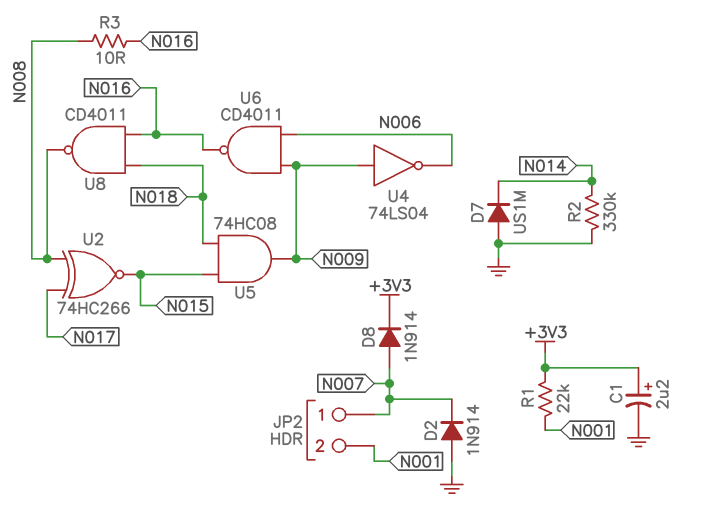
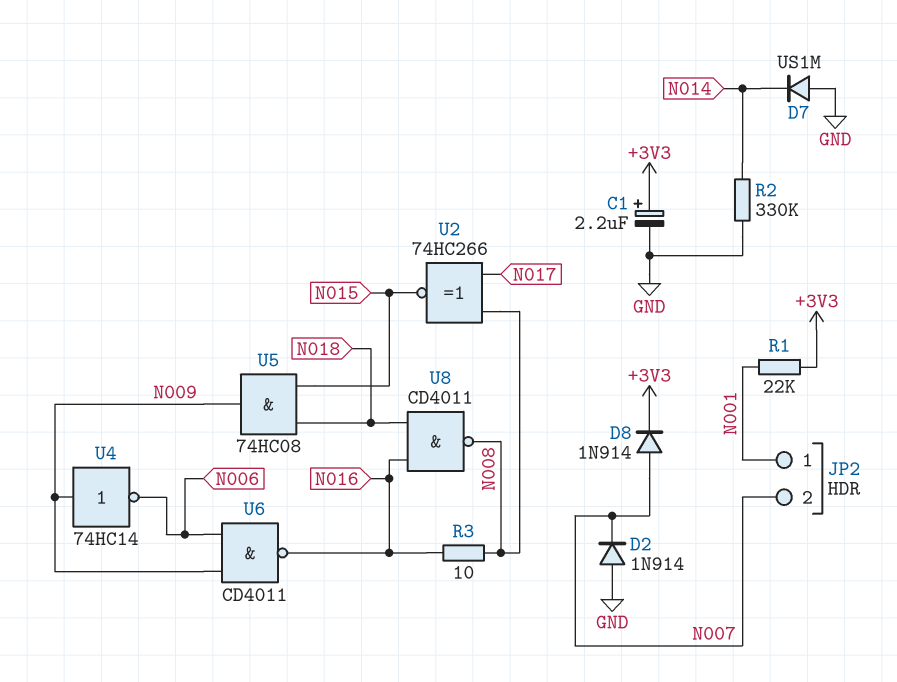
JP2 pin 1: N007 -> N001
JP2 pin 2: N001 -> N007
U4: NOT 74LS04 (in N009, out N006) -> NOT 74HC14 (in N009, out N006)

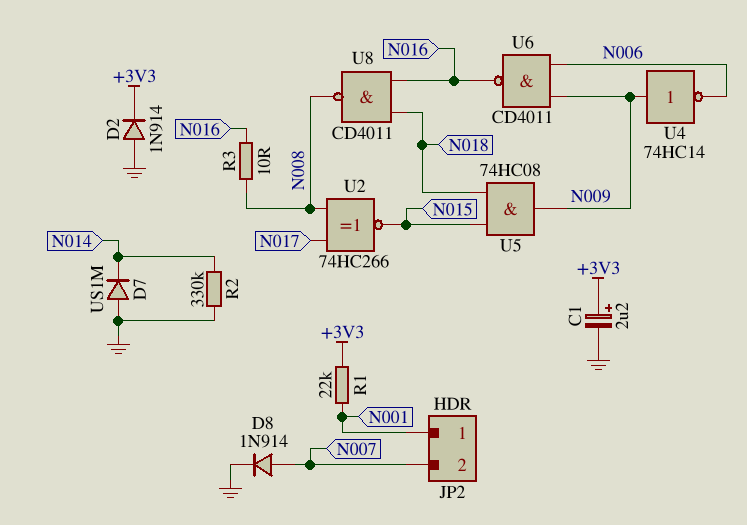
D2: diode 1N914 (A GND, K N007) -> diode 1N914 (A GND, K +3V3)
D8: diode 1N914 (A N007, K +3V3) -> diode 1N914 (A N007, K GND)

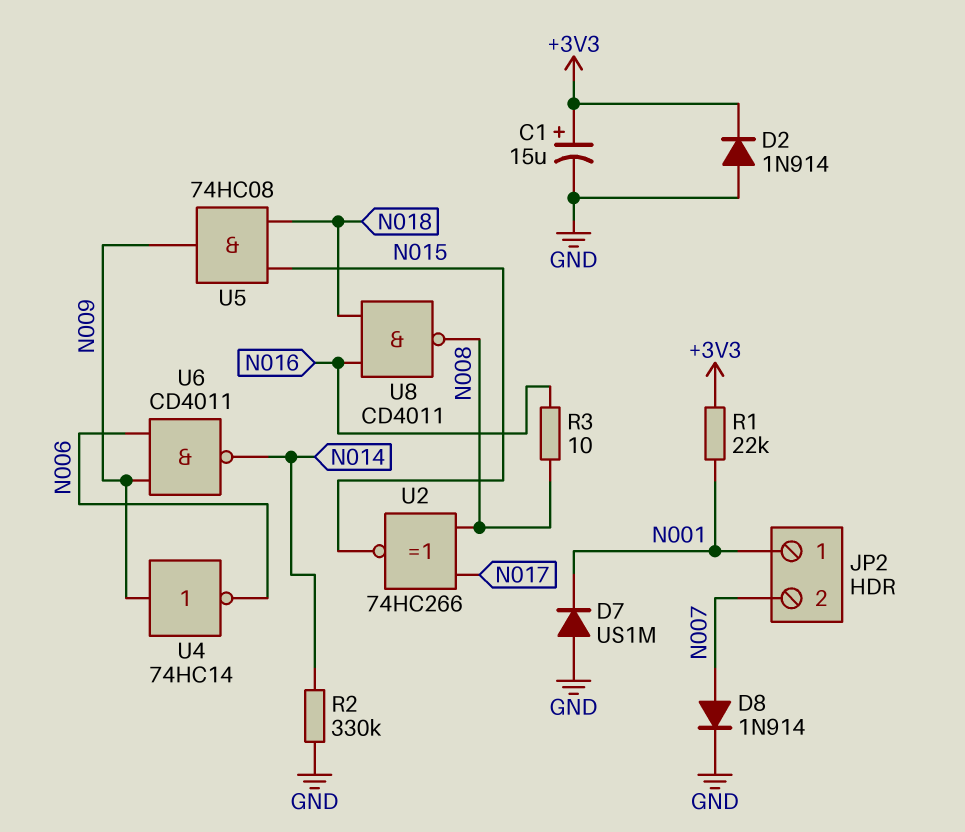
C1: 2.2uF (plus +3V3, minus GND) -> 15uF (plus +3V3, minus GND)
D7: diode US1M (A GND, K N014) -> diode US1M (A GND, K N001)
U6: NAND CD4011 (in N006, in N009, out N016) -> NAND CD4011 (in N006, in N009, out N014)

